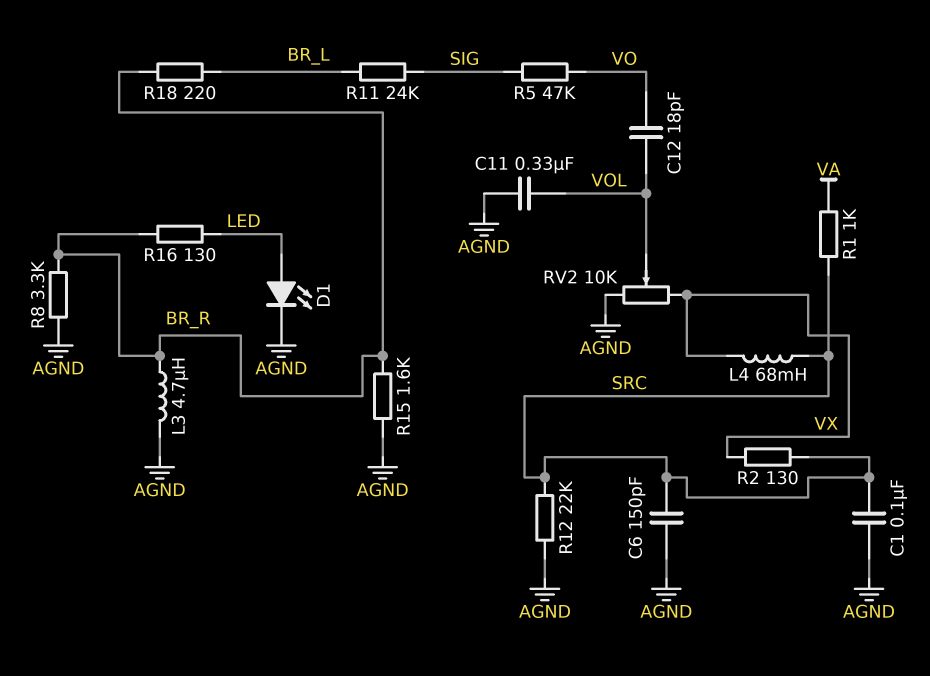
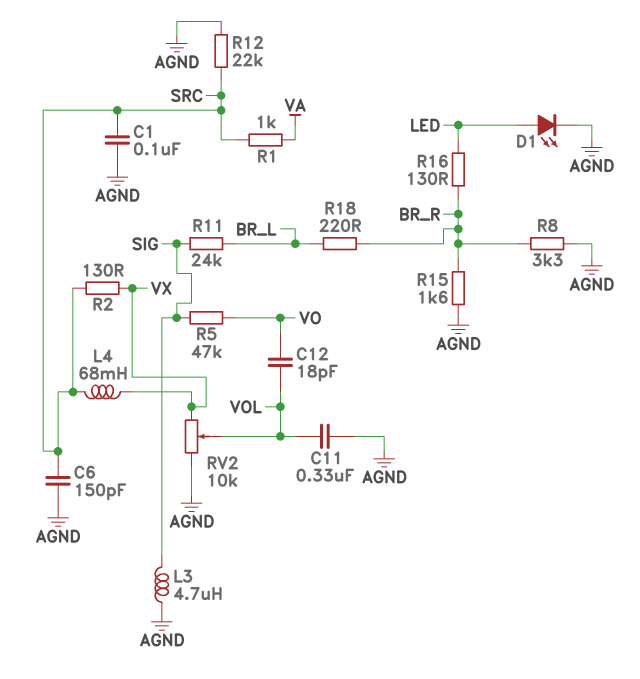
L3: 4.7uH (AGND, BR_R) -> 4.7uH (AGND, SIG)

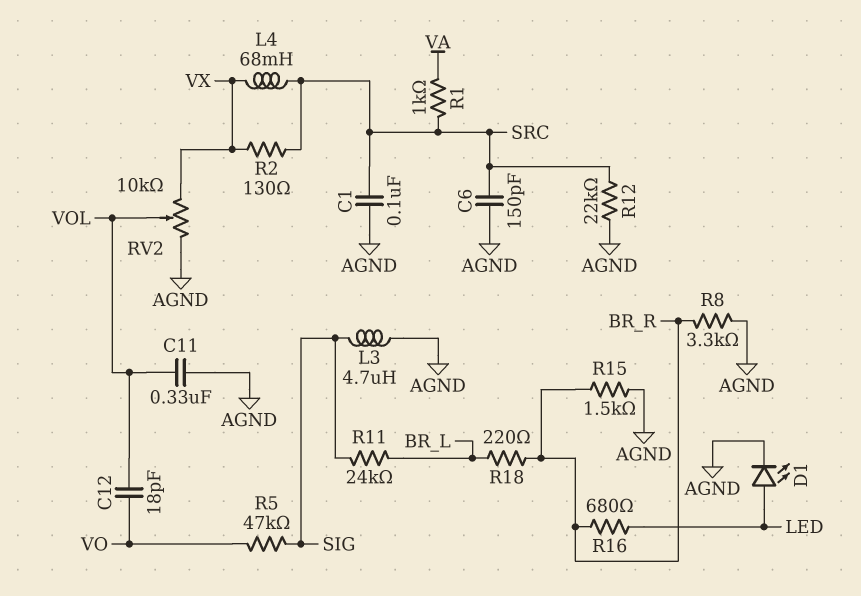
R15: 1.6k (AGND, BR_R) -> 1.5k (AGND, BR_R)
R16: 130 (BR_R, LED) -> 680 (BR_R, LED)

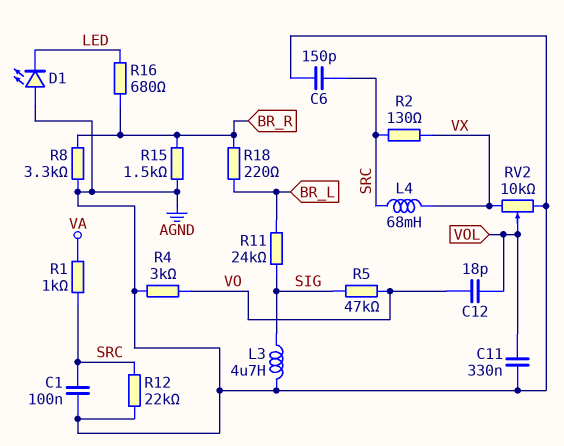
D1: LED (A LED, K AGND) -> LED (A AGND, K LED)
R4: none -> 3k (AGND, VO)

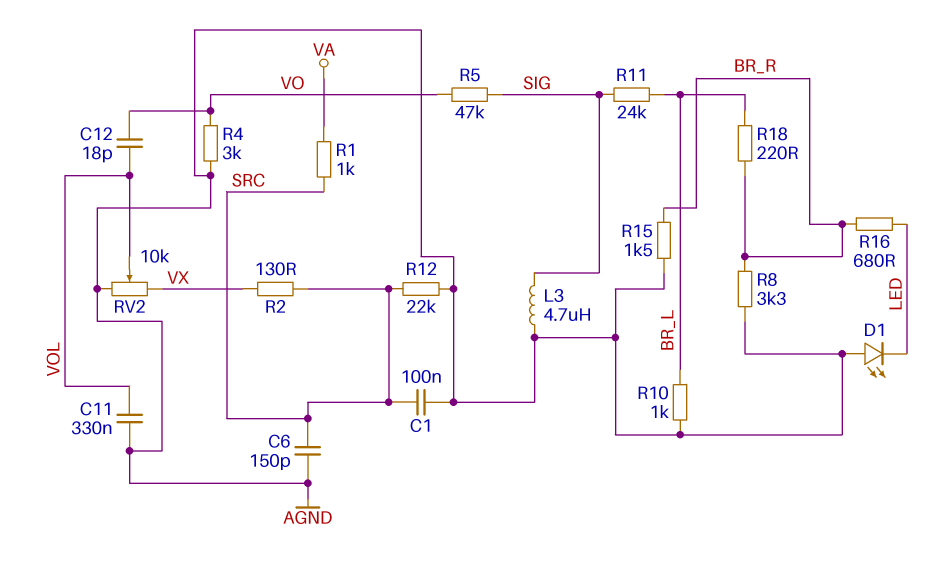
L4: 68mH (SRC, VX) -> none
R10: none -> 1k (AGND, BR_L)

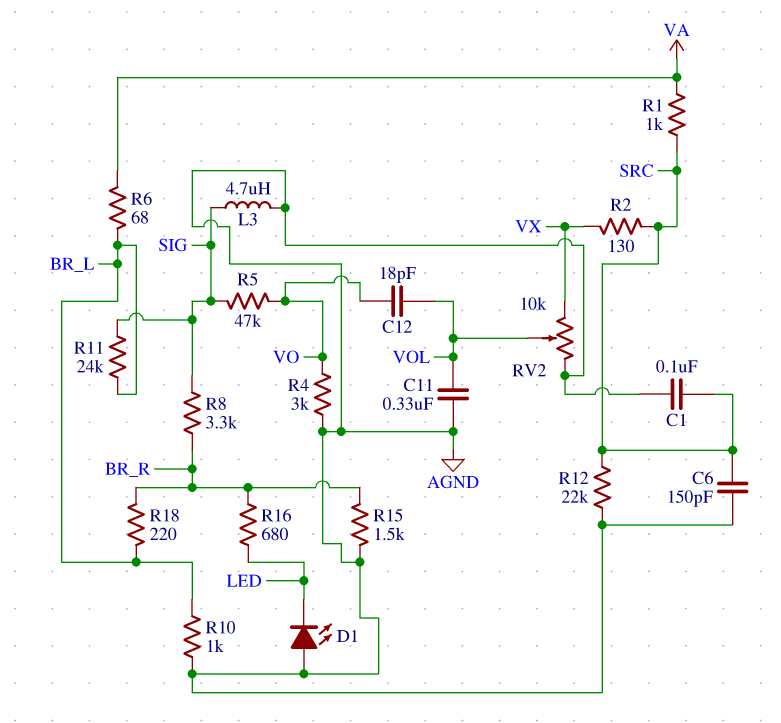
R6: none -> 68 (BR_L, VA)
R8: 3.3k (AGND, BR_R) -> 3.3k (BR_R, SIG)

